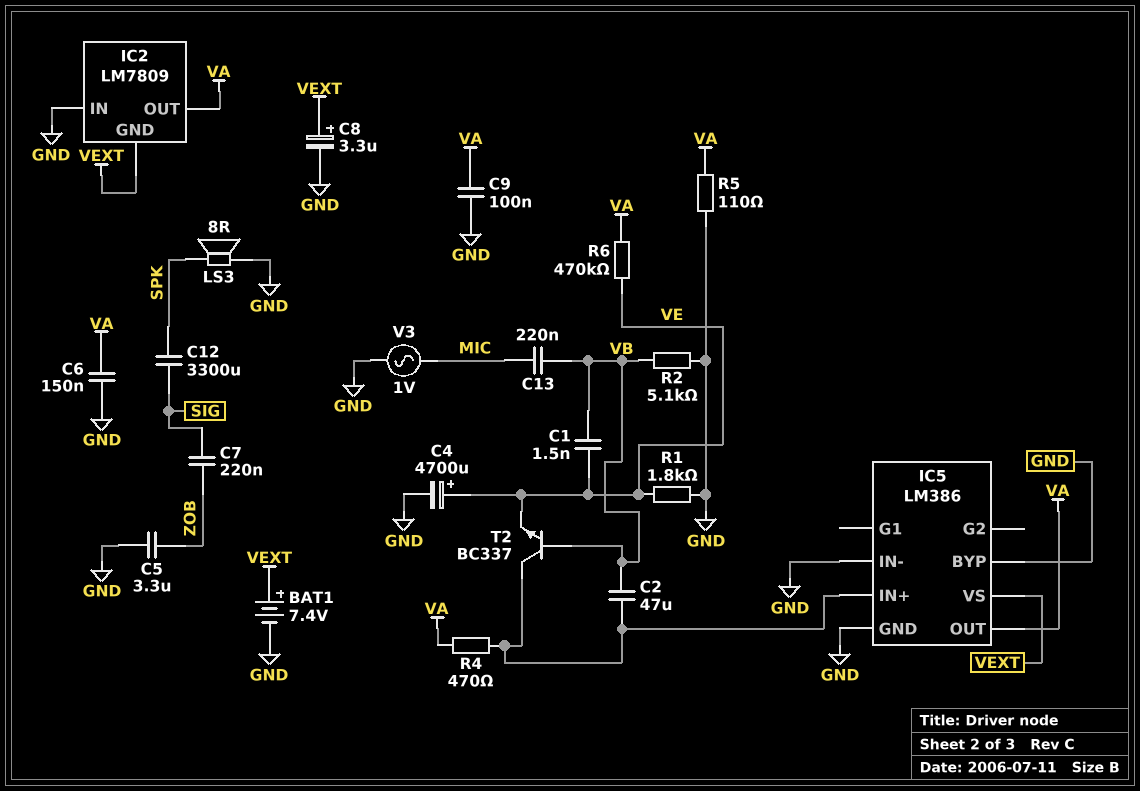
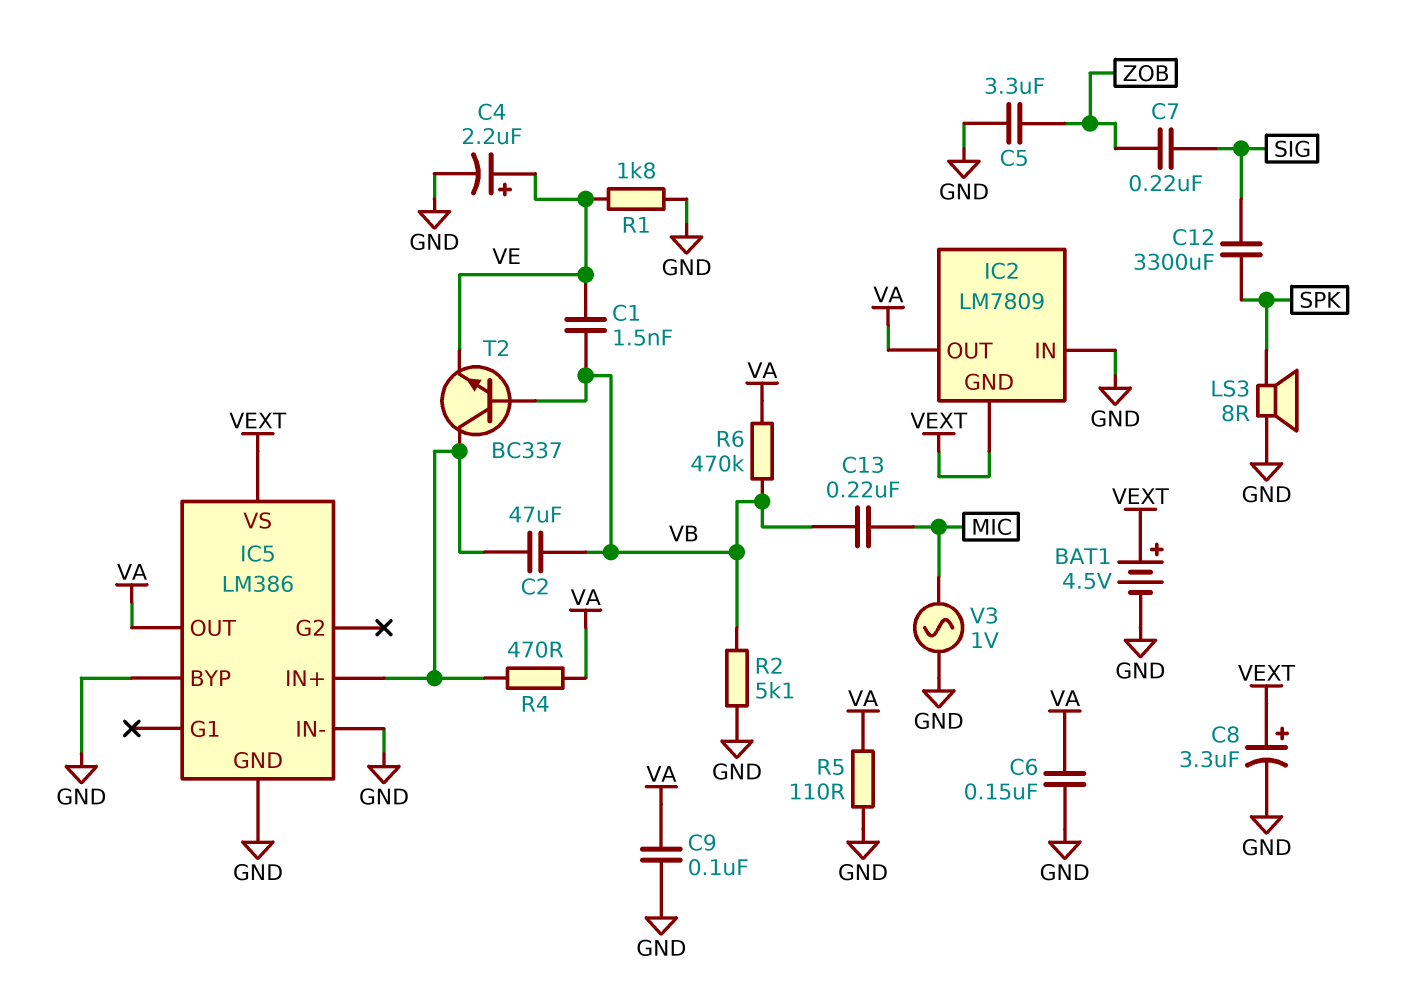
BAT1: 7.4V (plus VEXT, minus GND) -> 4.5V (plus VEXT, minus GND)
C4: 4700uF (plus VE, minus GND) -> 2.2uF (plus VE, minus GND)
R6: 470k (VA, VE) -> 470k (VA, VB)

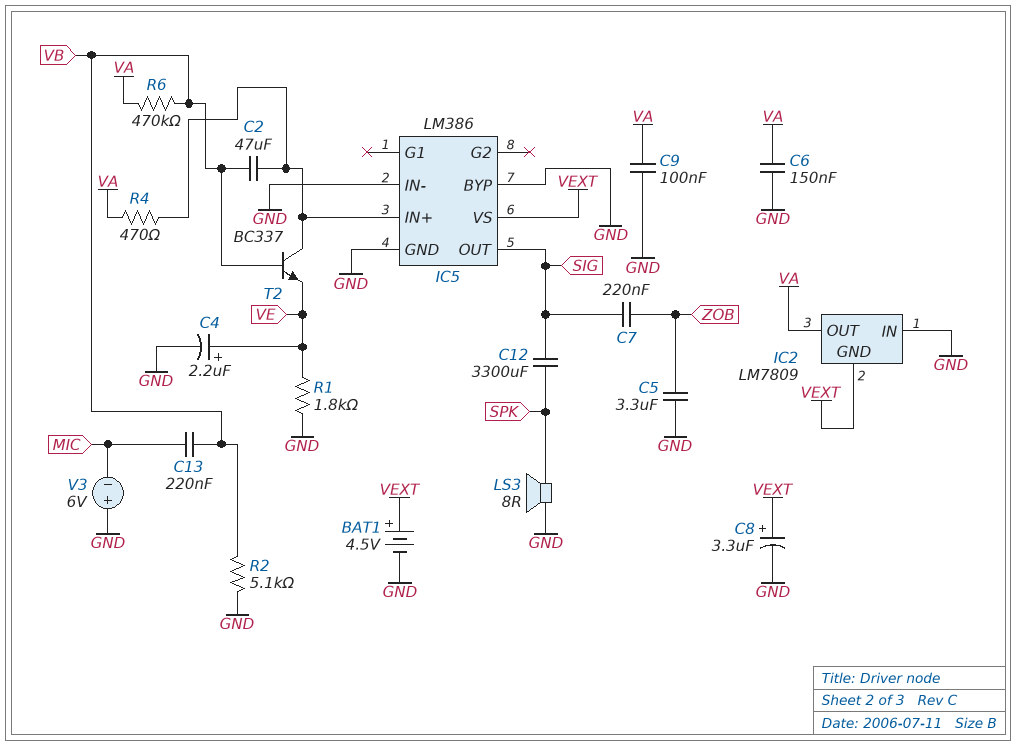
C1: 1.5nF (VB, VE) -> none
IC5 pin OUT: VA -> SIG
R5: 110 (GND, VA) -> none
V3: AC 1V (GND, MIC) -> 6V (plus GND, minus MIC)

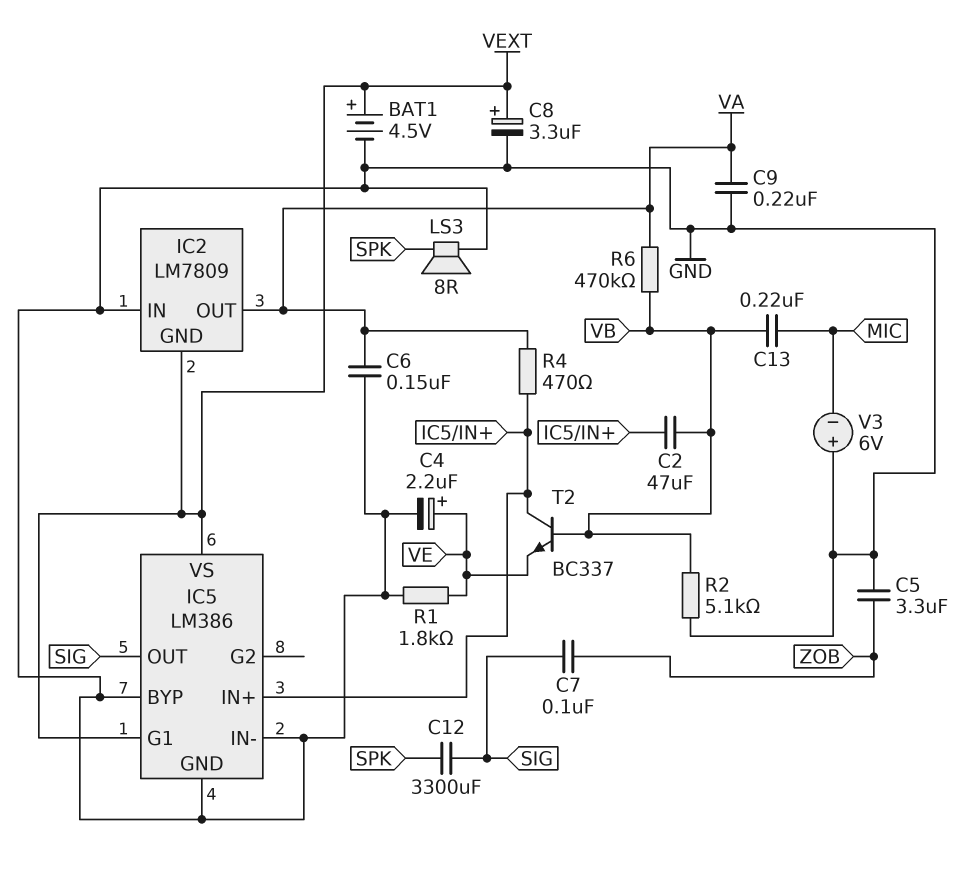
C7: 220nF (SIG, ZOB) -> 100nF (SIG, ZOB)
C9: 100nF (GND, VA) -> 220nF (GND, VA)
IC5 pin G1: none -> VEXT

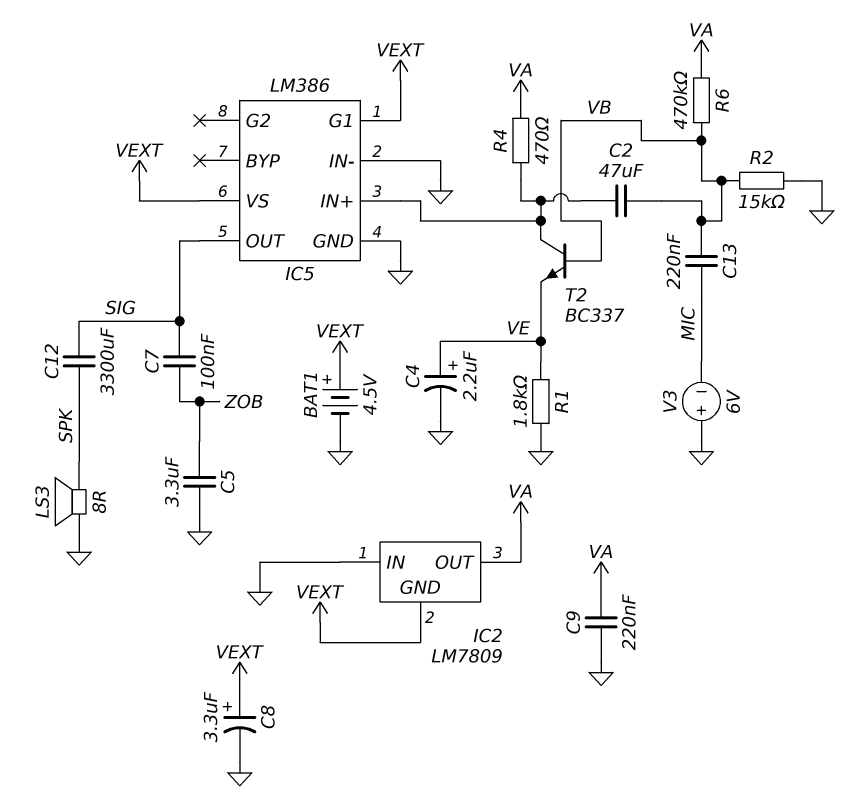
C6: 150nF (GND, VA) -> none
IC5 pin BYP: GND -> none
R2: 5.1k (GND, VB) -> 15k (GND, VB)

